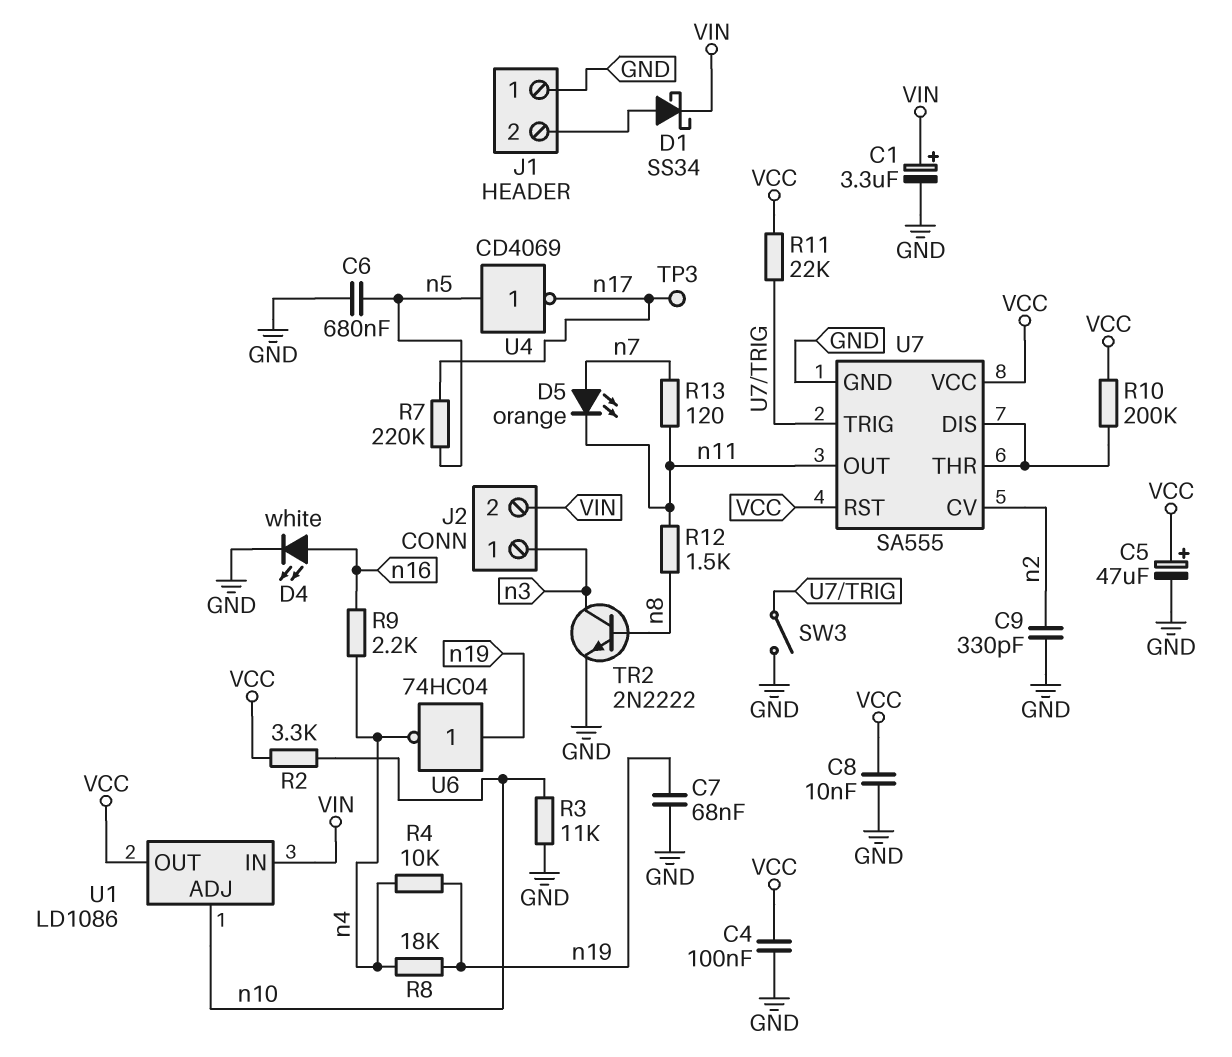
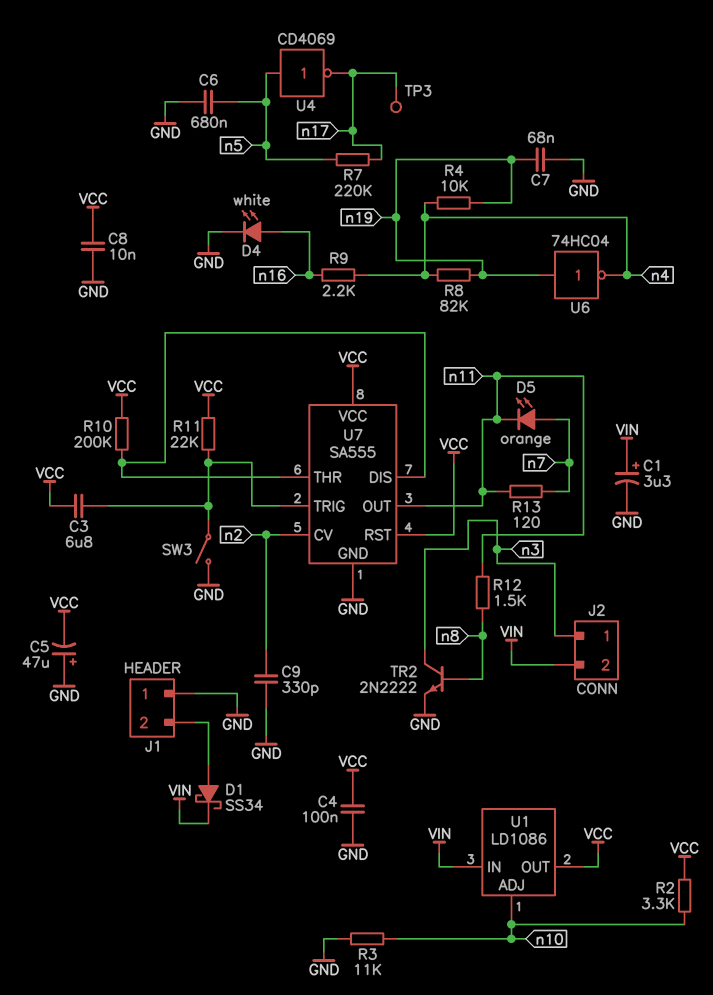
C3: none -> 6.8uF (U7/TRIG, VCC)
C5: 47uF (plus VCC, minus GND) -> 47uF (plus GND, minus VCC)
R8: 18k (n4, n19) -> 82k (n4, n19)

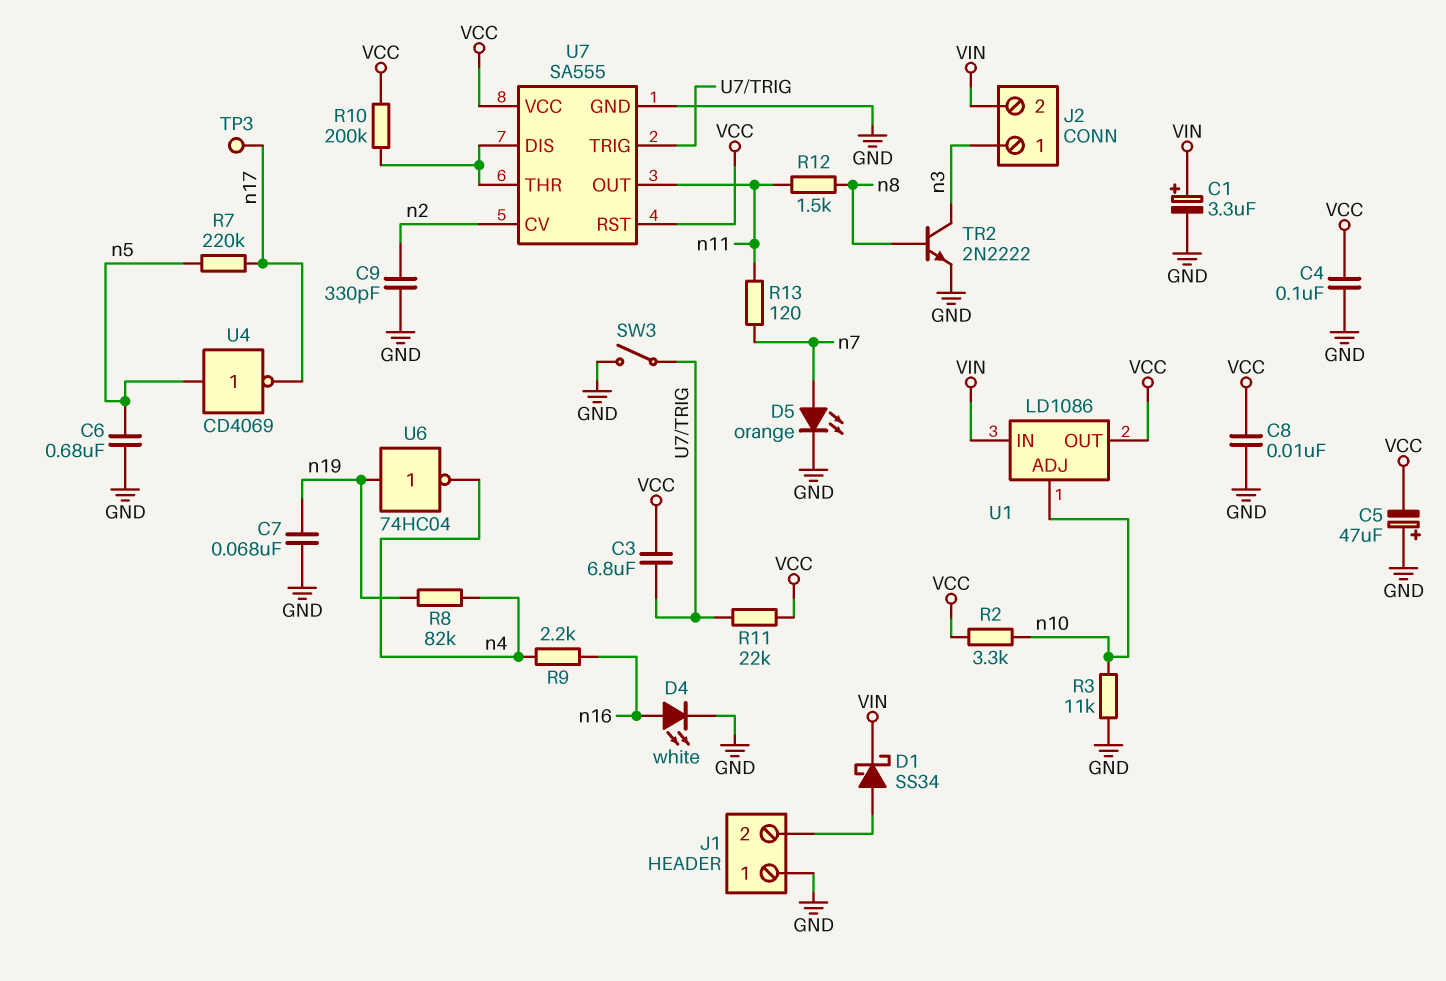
D5: LED orange (A n7, K n11) -> LED orange (A n7, K GND)
R4: 10k (n4, n19) -> none

